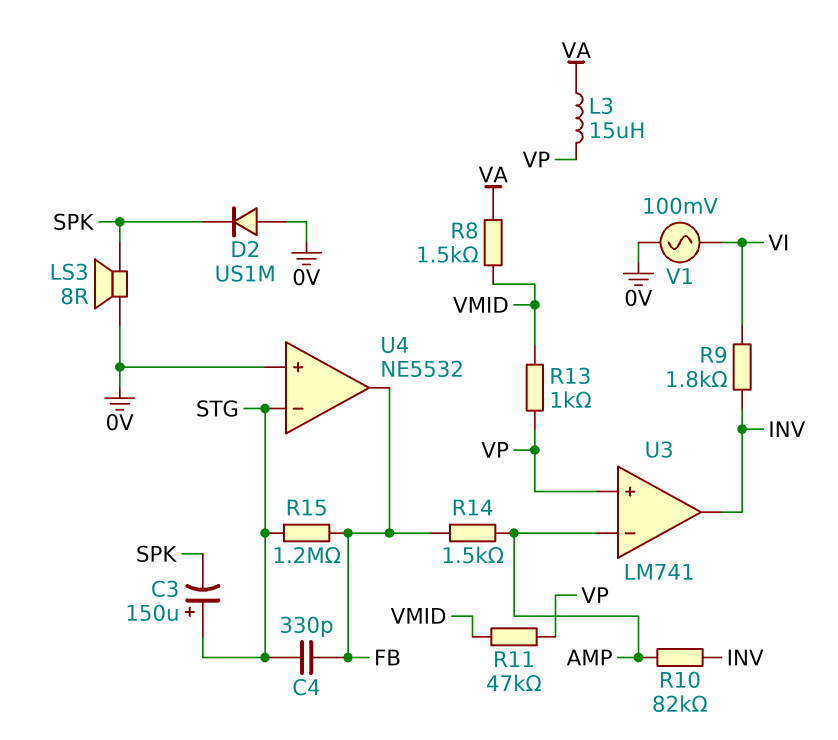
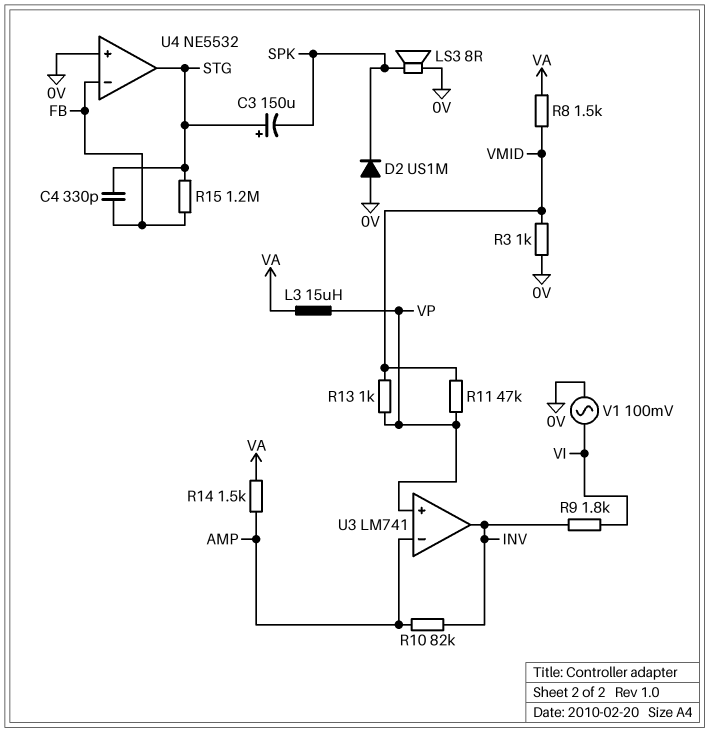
R3: none -> 1k (0V, VMID)
R14: 1.5k (AMP, FB) -> 1.5k (AMP, VA)
U4 pin in-: STG -> FB
U4 pin out: FB -> STG

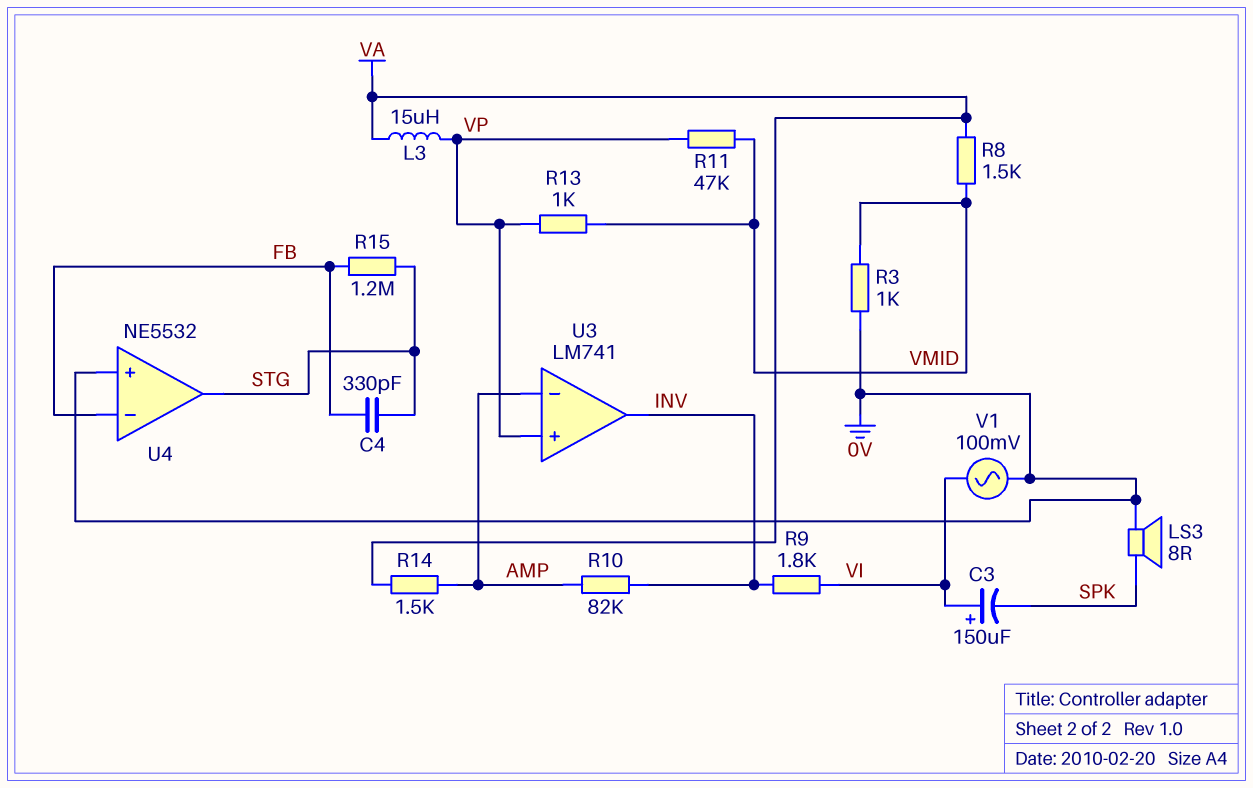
C3: 150uF (plus STG, minus SPK) -> 150uF (plus VI, minus SPK)
D2: diode US1M (A 0V, K SPK) -> none

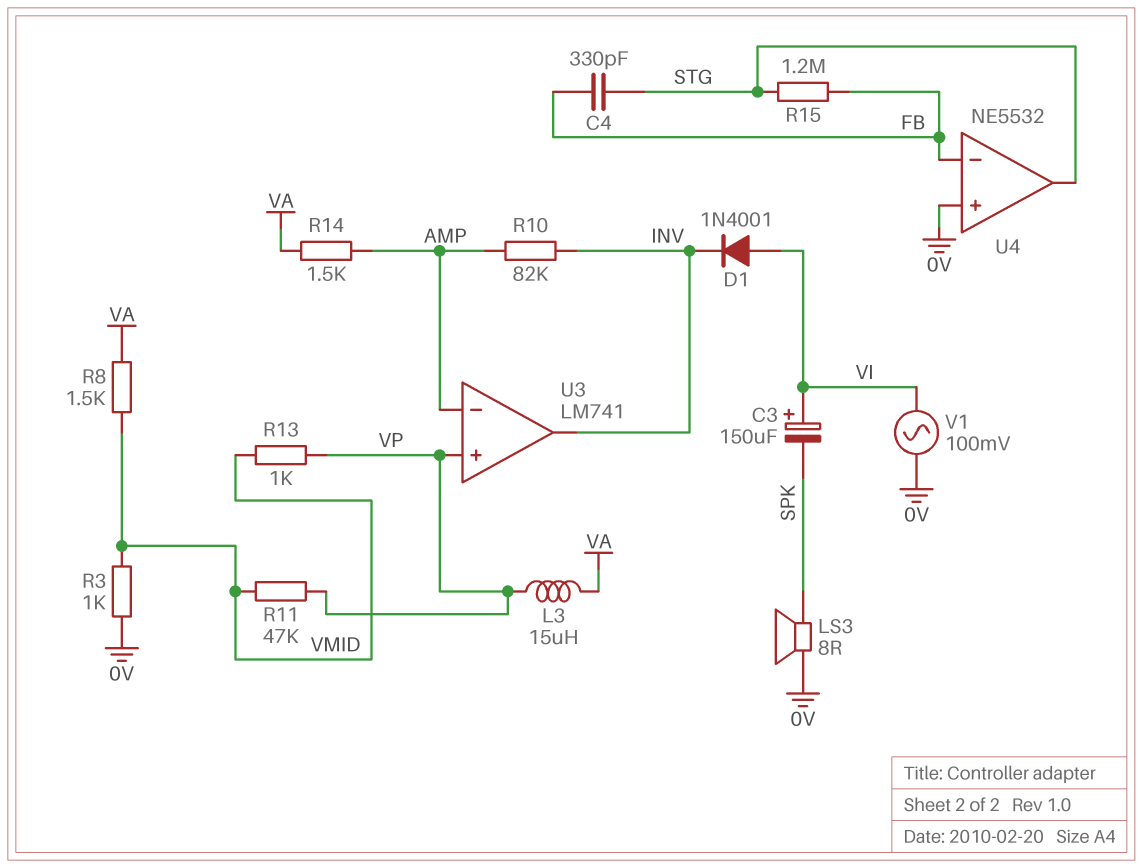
D1: none -> diode 1N4001 (A VI, K INV)
R9: 1.8k (INV, VI) -> none

